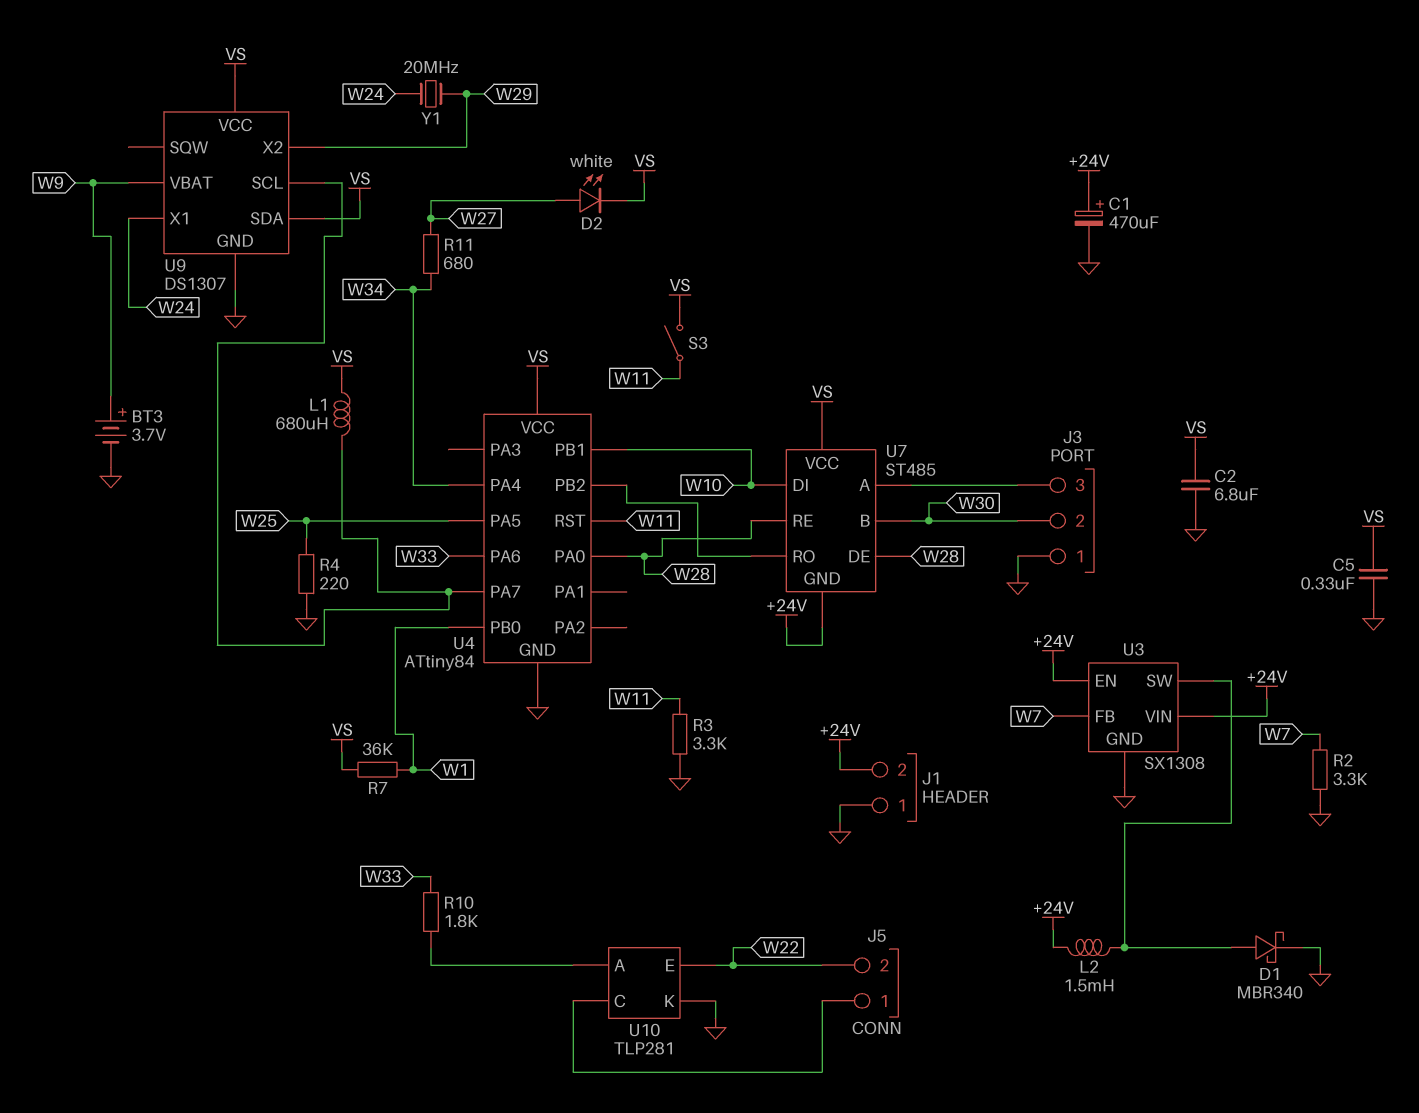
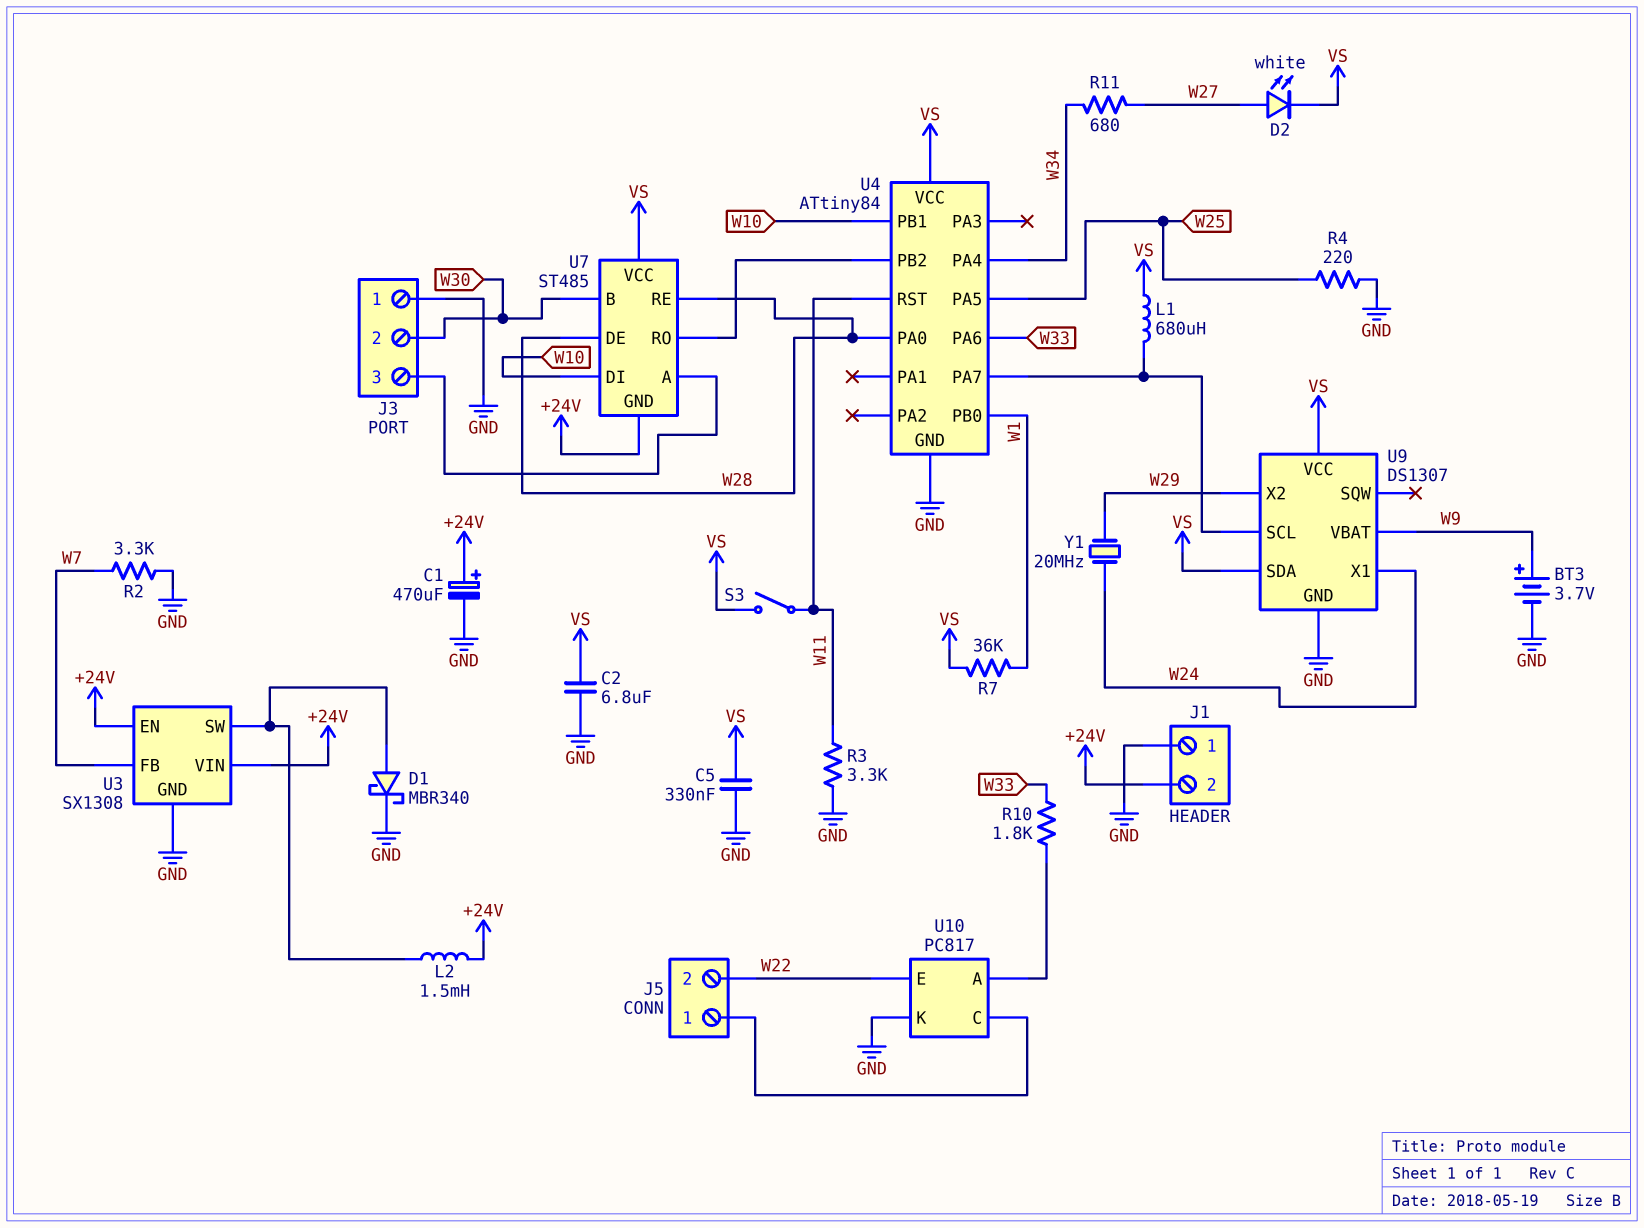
U10: TLP281 -> PC817

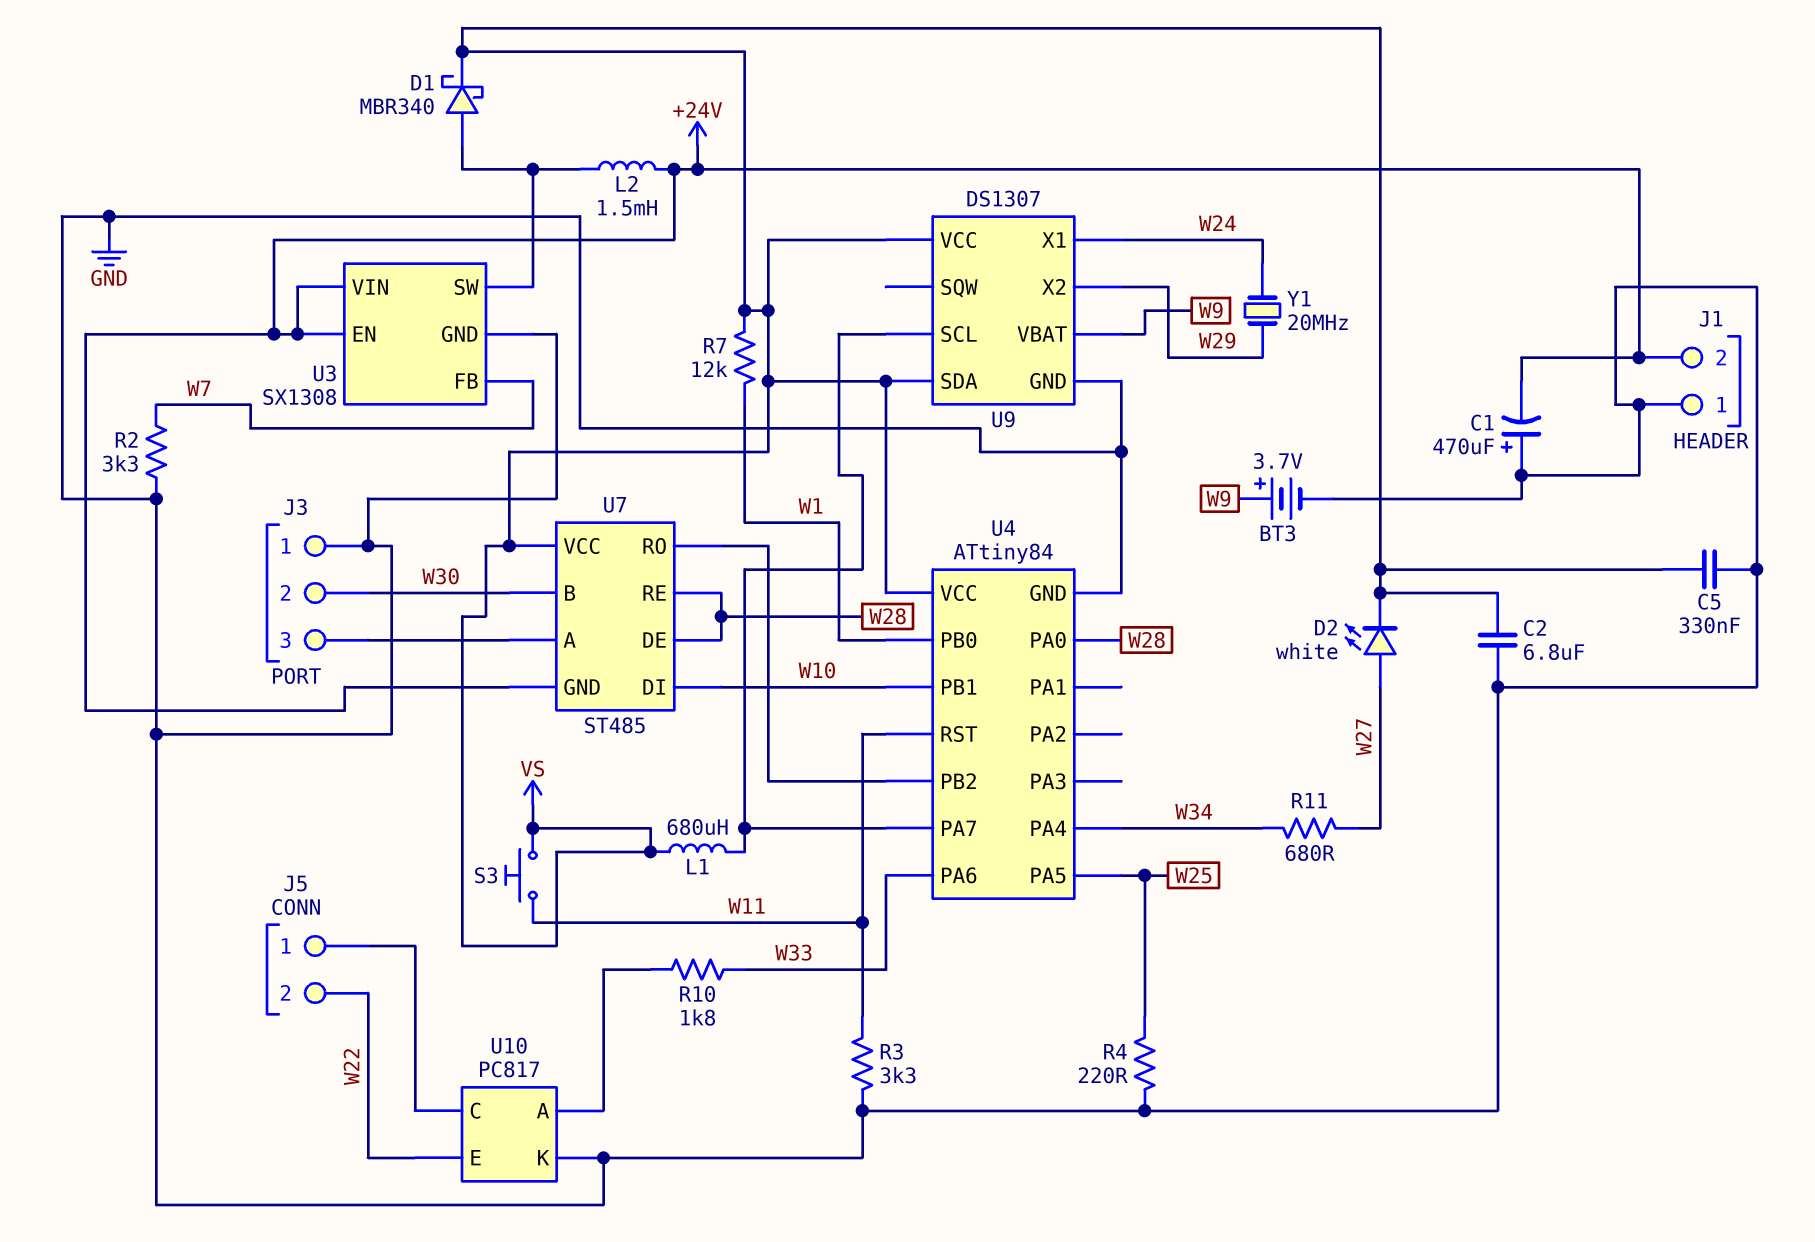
C1: 470uF (plus +24V, minus GND) -> 470uF (plus GND, minus +24V)
D1: schottky MBR340 (A U3/SW, K GND) -> schottky MBR340 (A U3/SW, K VS)
R7: 36k (VS, W1) -> 12k (VS, W1)
S3: switch (VS, W11) -> button (VS, W11)

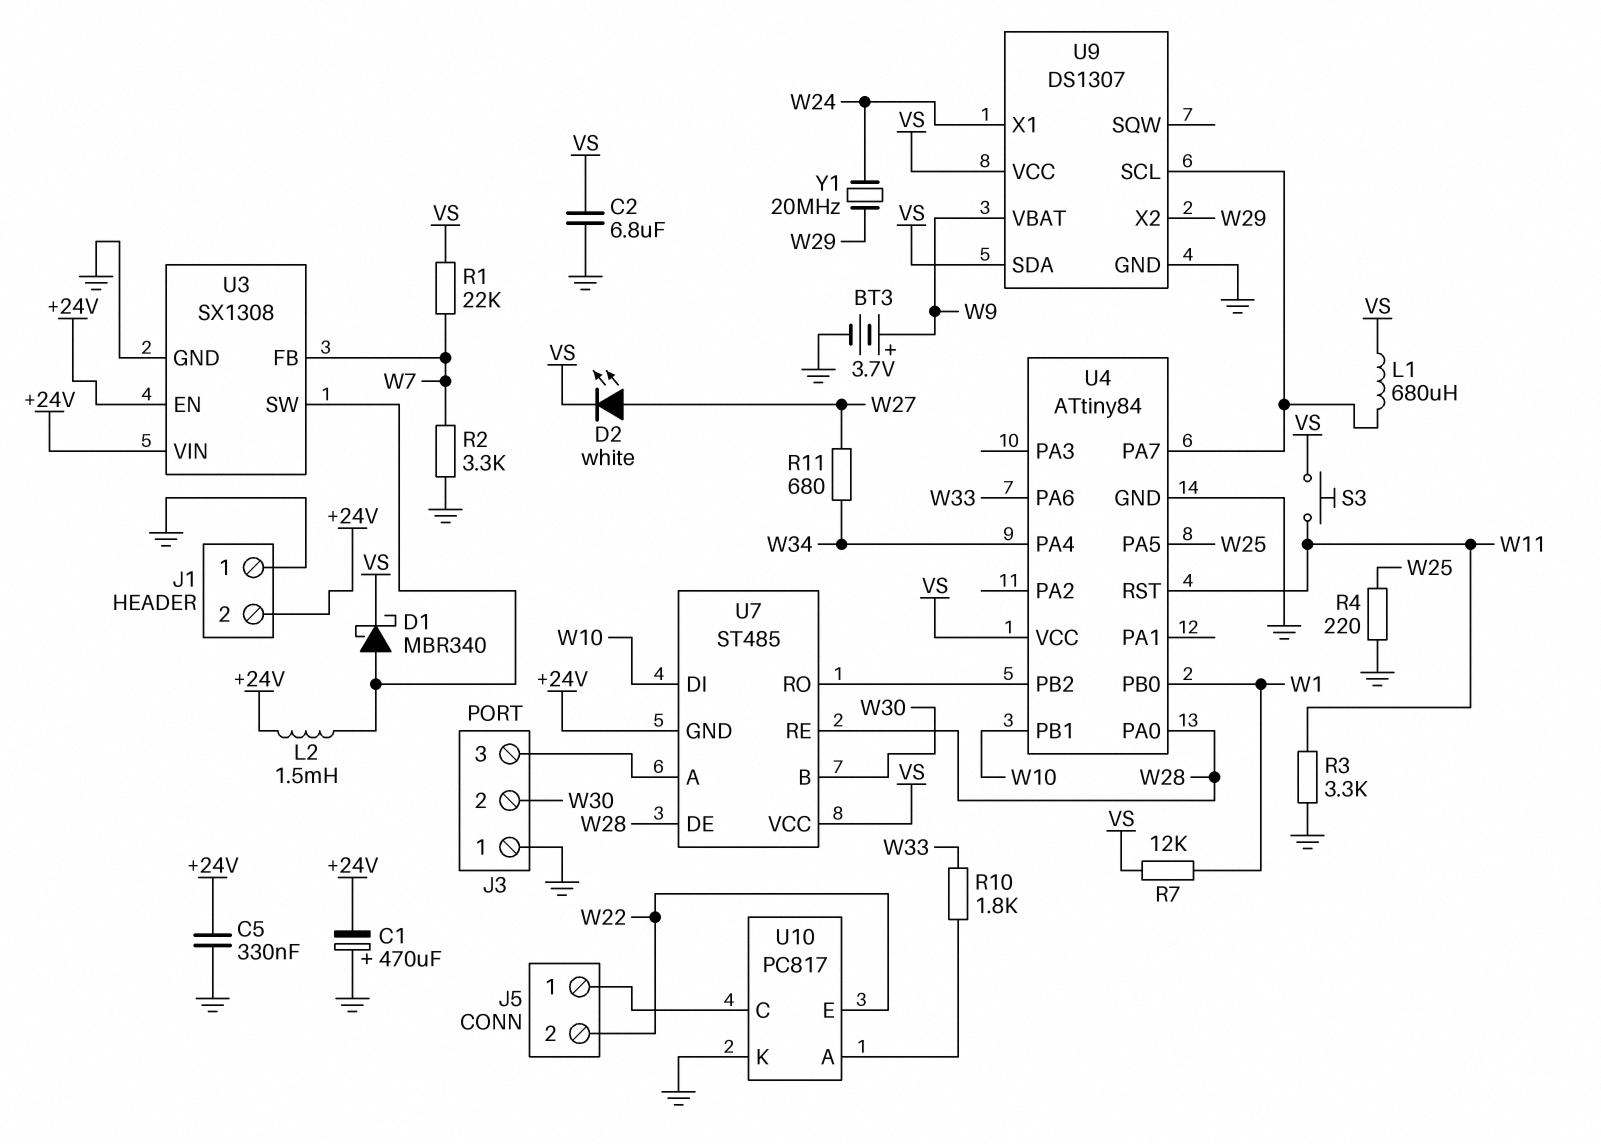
C5: 330nF (GND, VS) -> 330nF (+24V, GND)
R1: none -> 22k (VS, W7)

